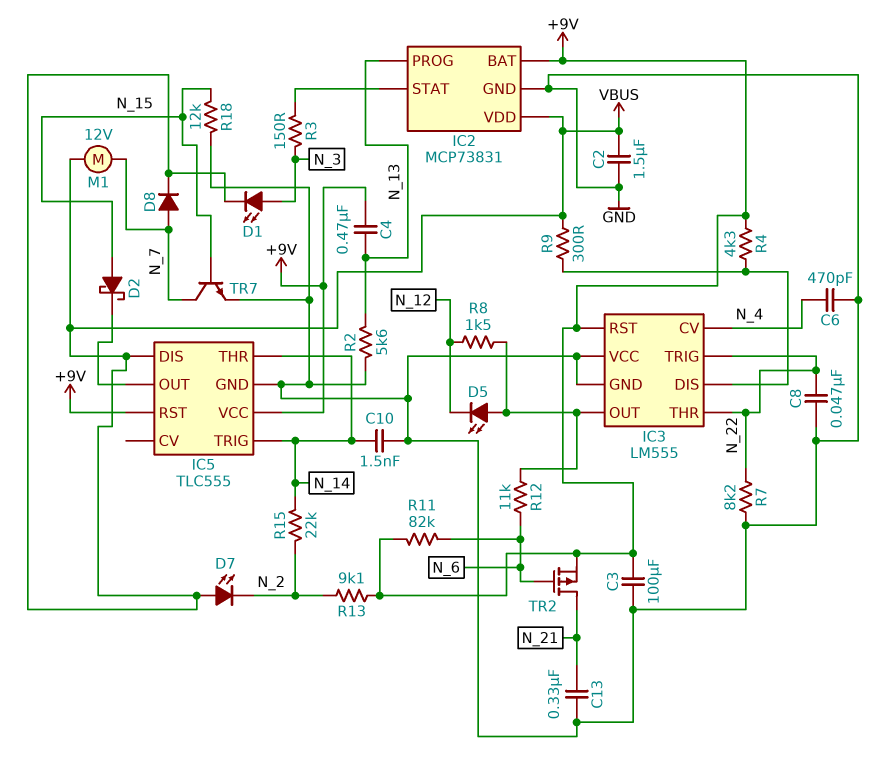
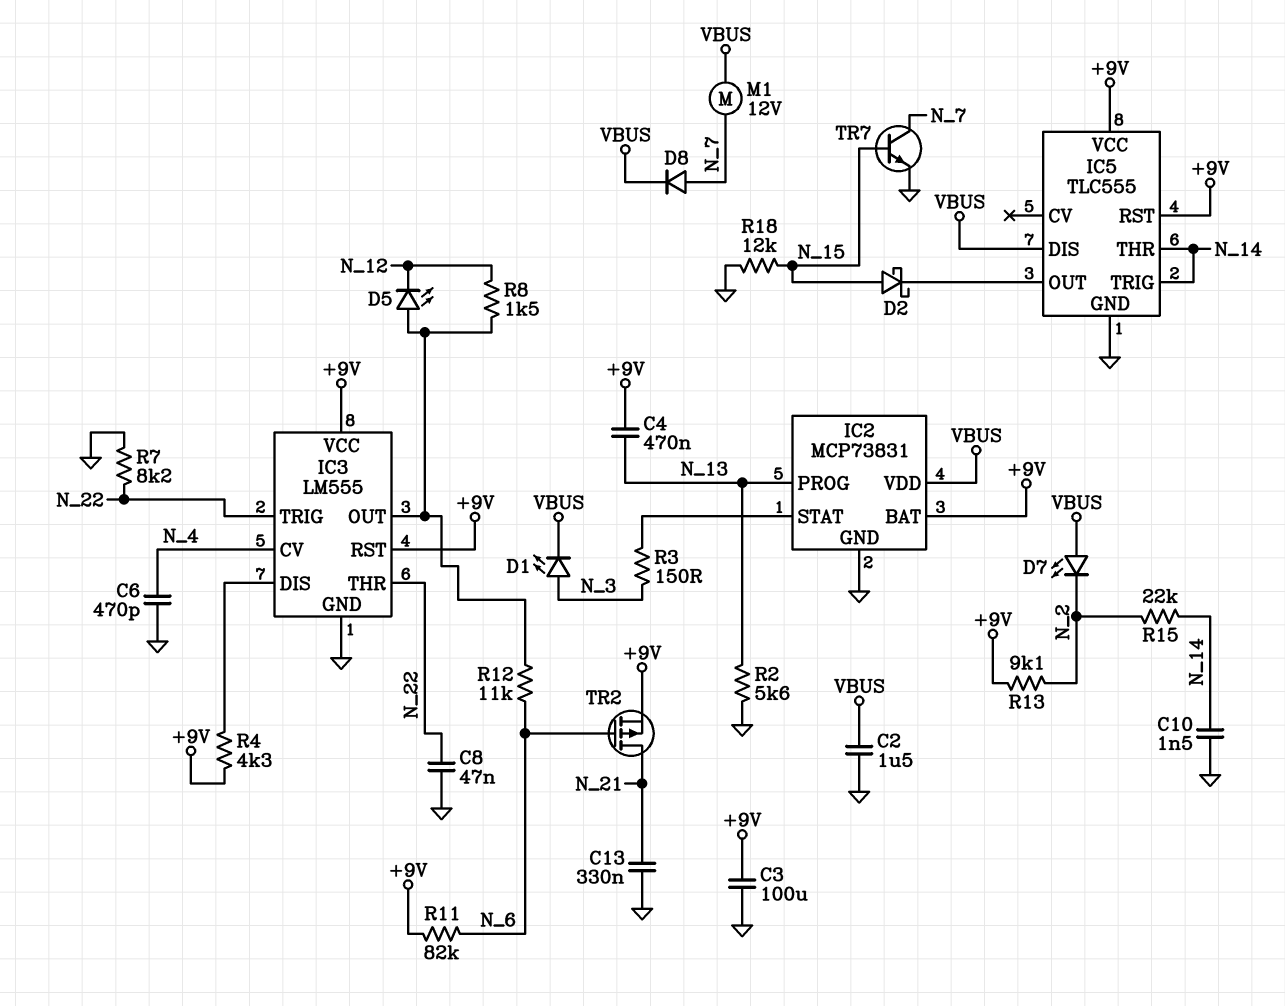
IC3 pin VCC: GND -> +9V
R9: 300 (IC3/DIS, VBUS) -> none

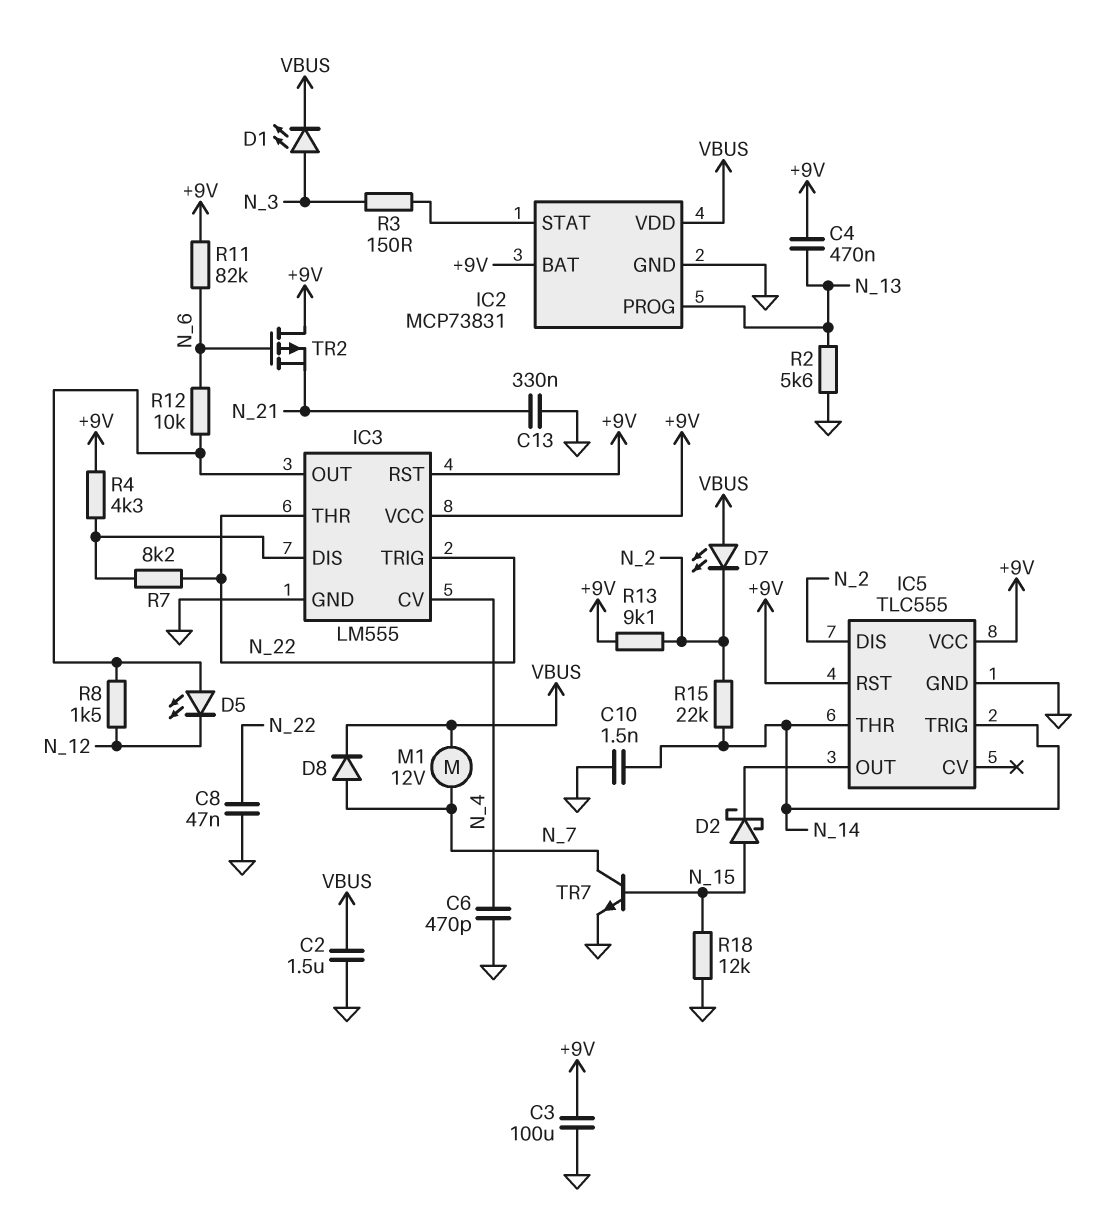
IC5 pin DIS: VBUS -> N_2
R7: 8.2k (GND, N_22) -> 8.2k (IC3/DIS, N_22)
R12: 11k (IC3/OUT, N_6) -> 10k (IC3/OUT, N_6)
TR2: PMOS (G N_6, D N_21, S +9V) -> PMOS (G N_6, D +9V, S N_21)

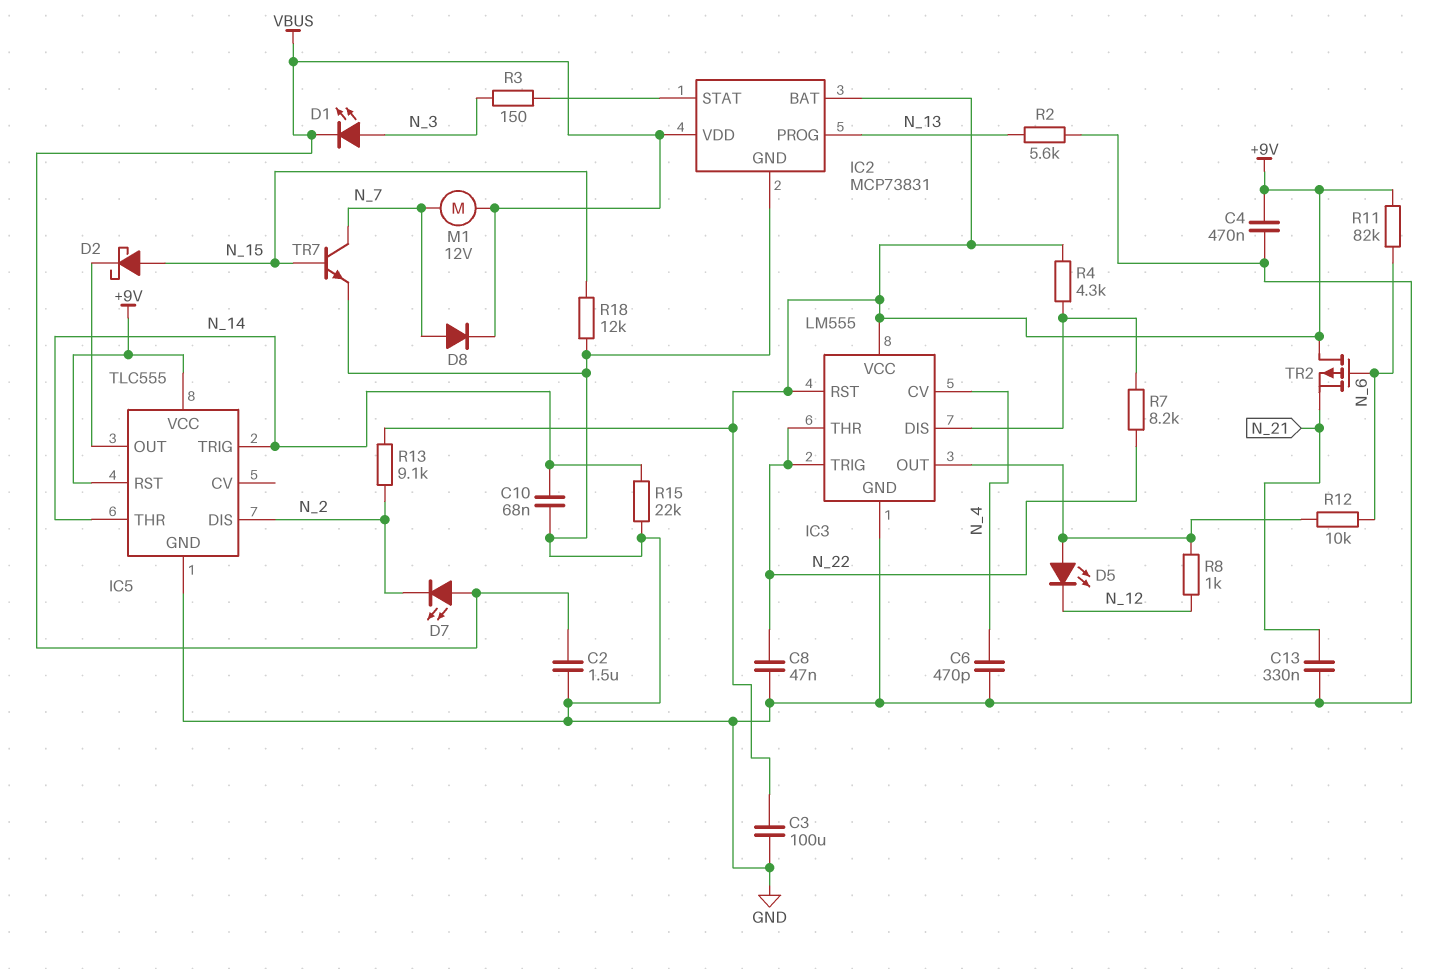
C4: 470nF (+9V, N_13) -> 470nF (+9V, GND)
C10: 1.5nF (GND, N_14) -> 68nF (GND, N_14)
R8: 1.5k (IC3/OUT, N_12) -> 1k (IC3/OUT, N_12)
R15: 22k (N_2, N_14) -> 22k (GND, N_14)

